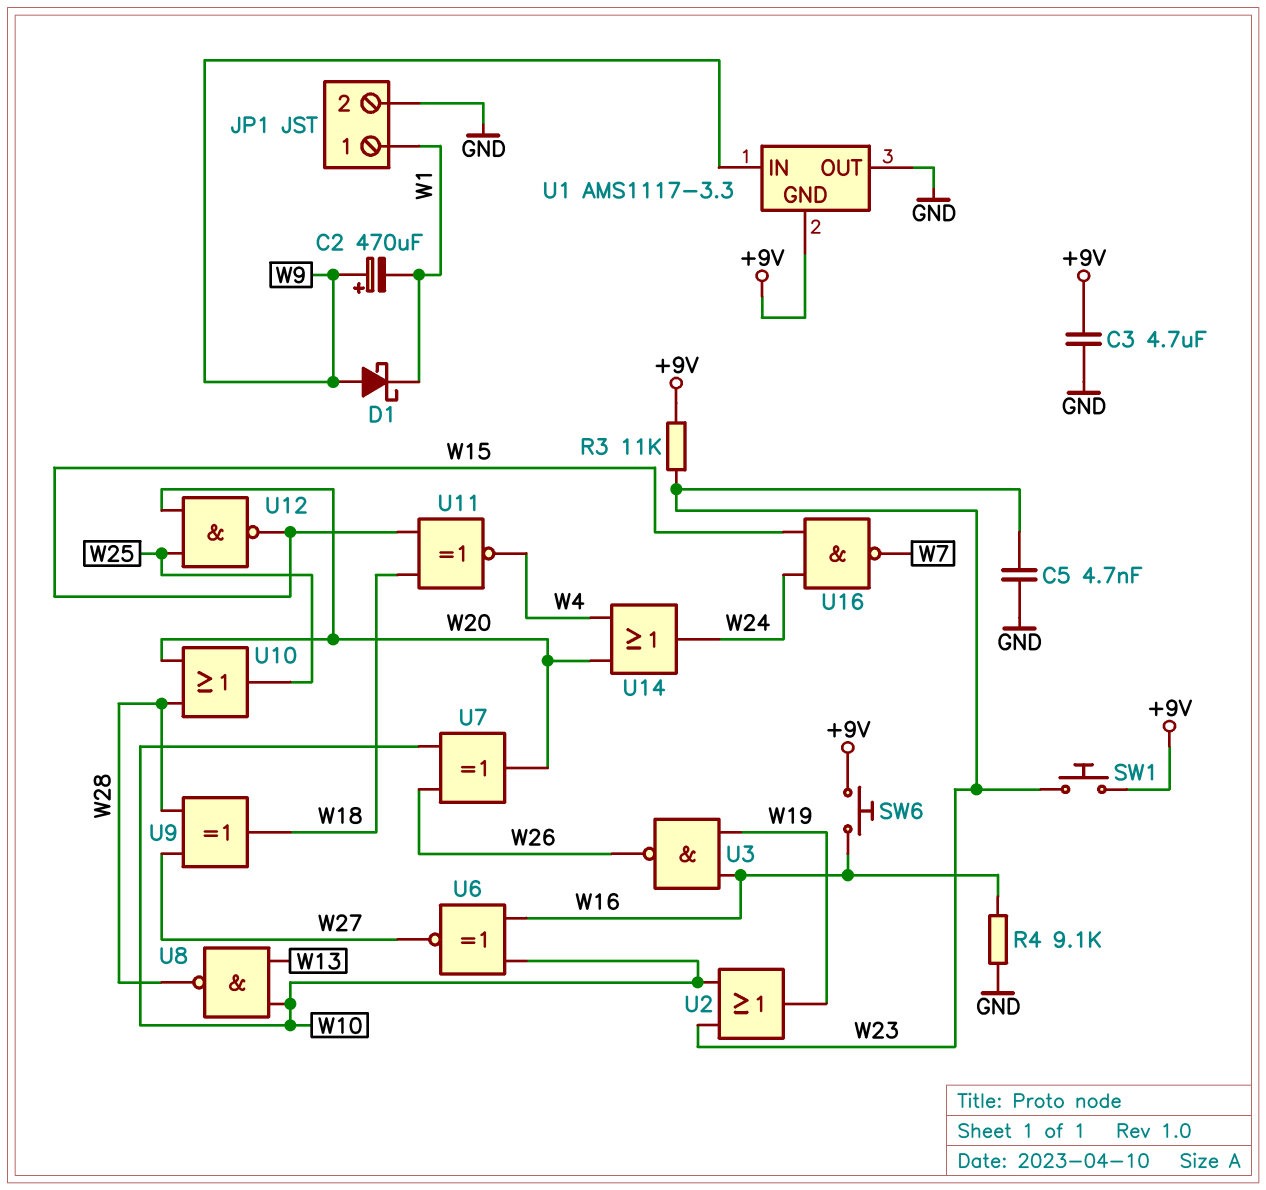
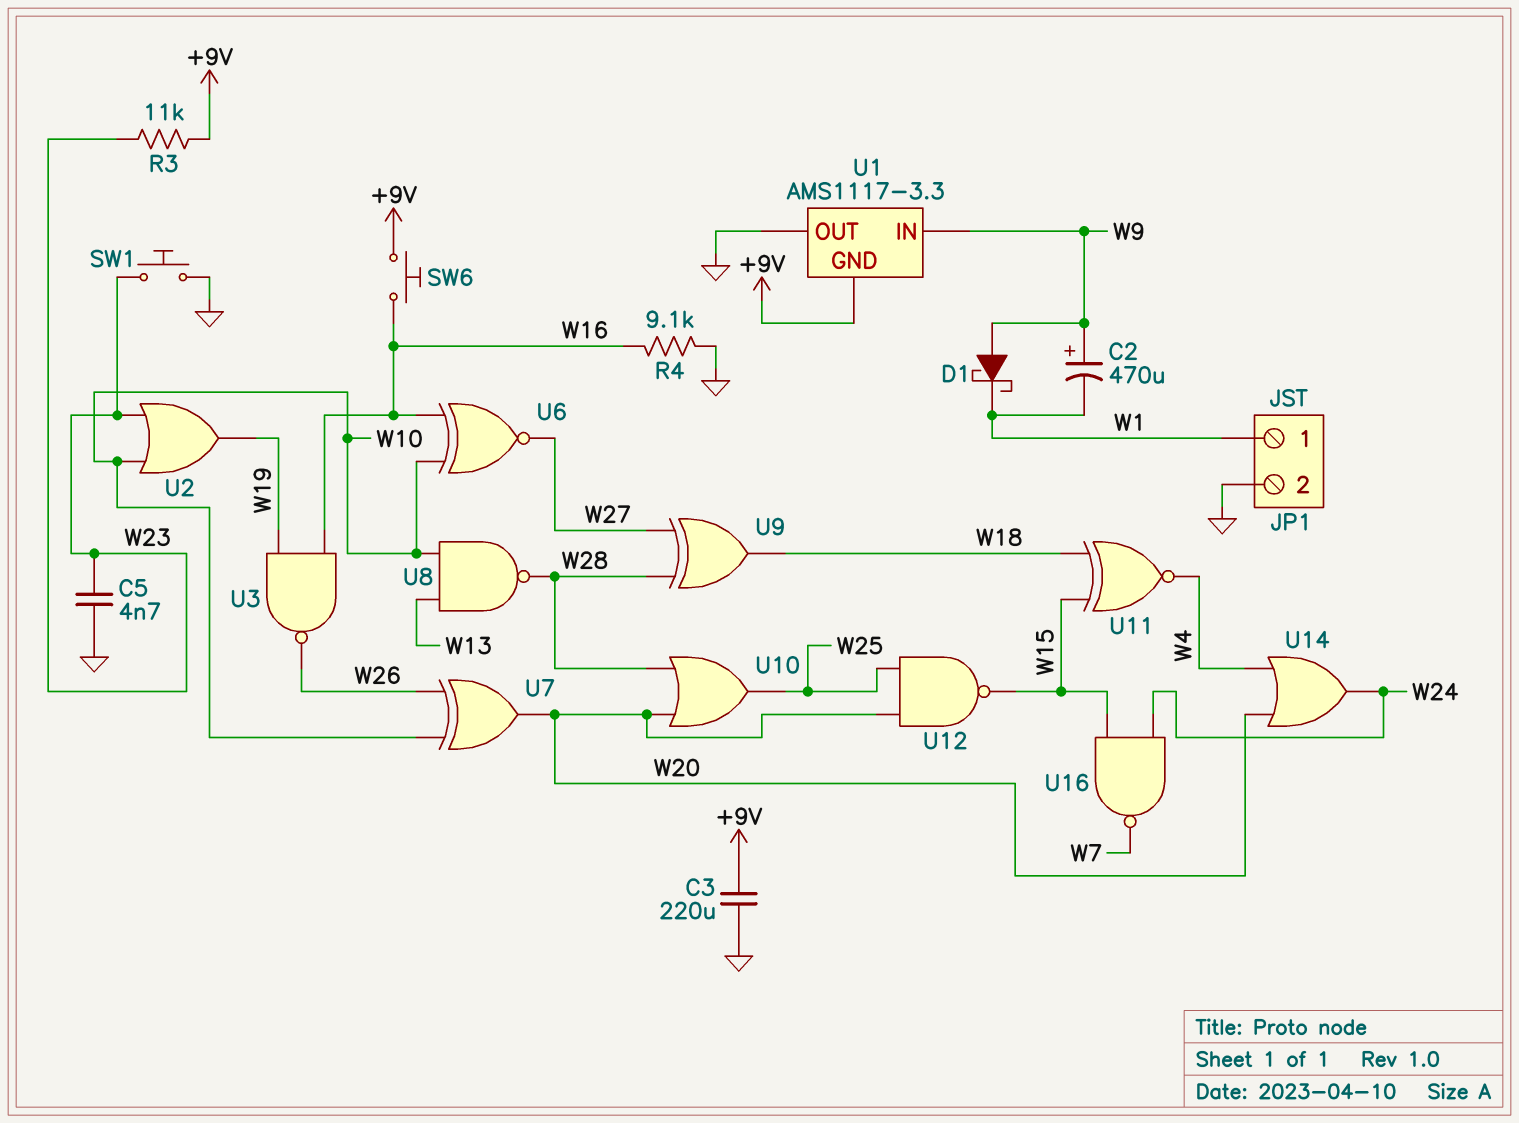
C3: 4.7uF (+9V, GND) -> 220uF (+9V, GND)
SW1: button (+9V, W23) -> button (GND, W23)

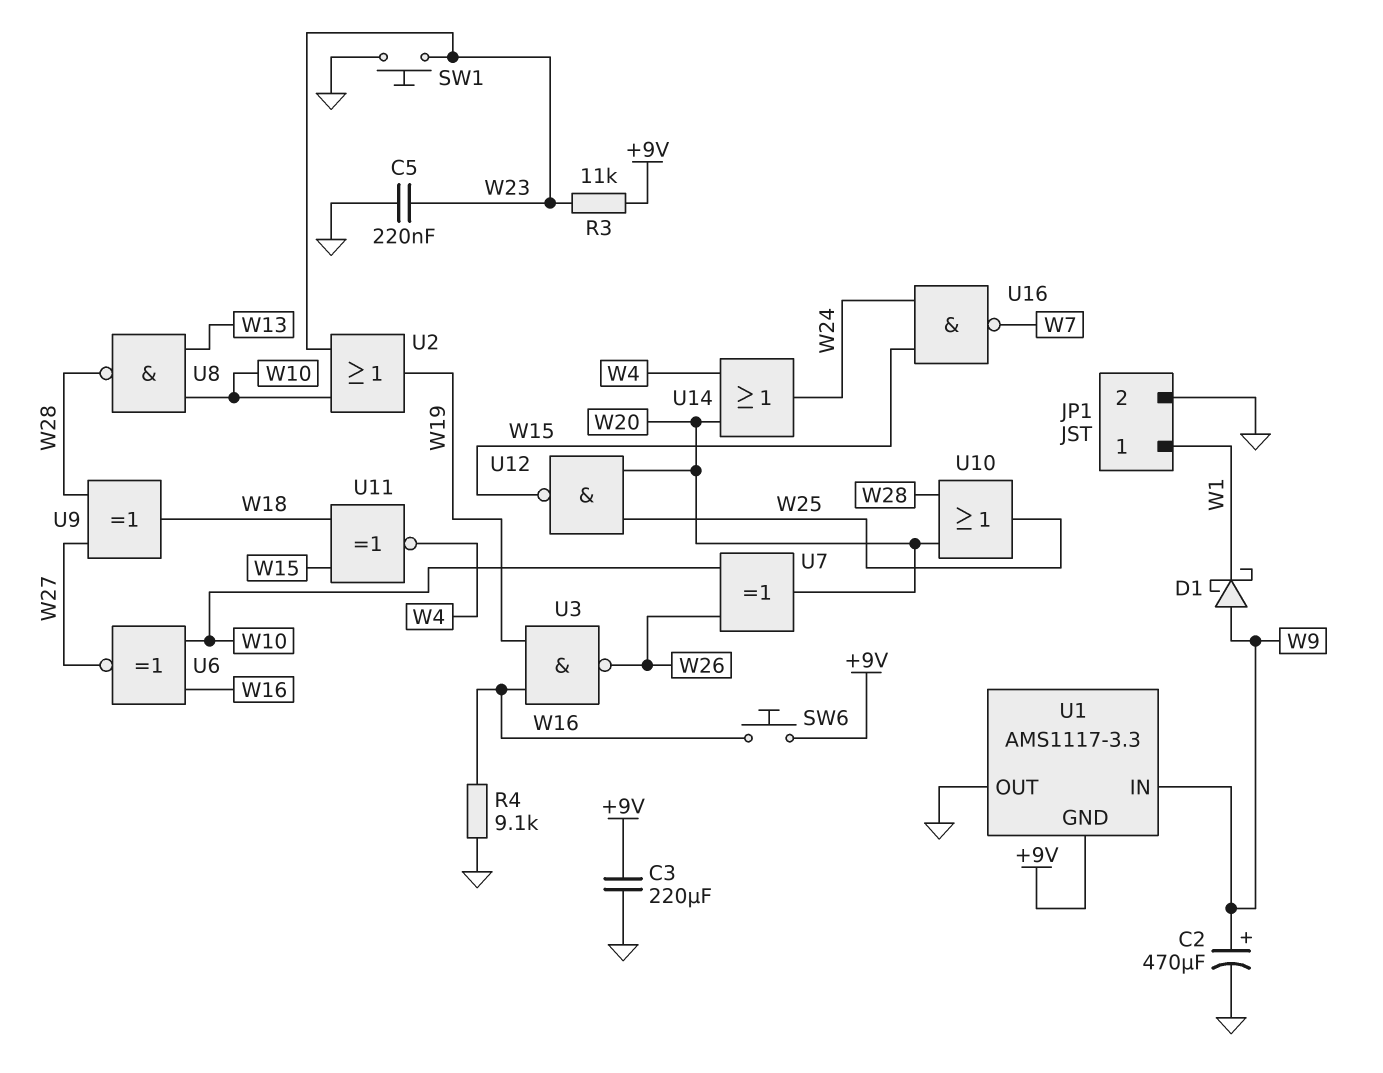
C2: 470uF (plus W9, minus W1) -> 470uF (plus W9, minus GND)
C5: 4.7nF (GND, W23) -> 220nF (GND, W23)

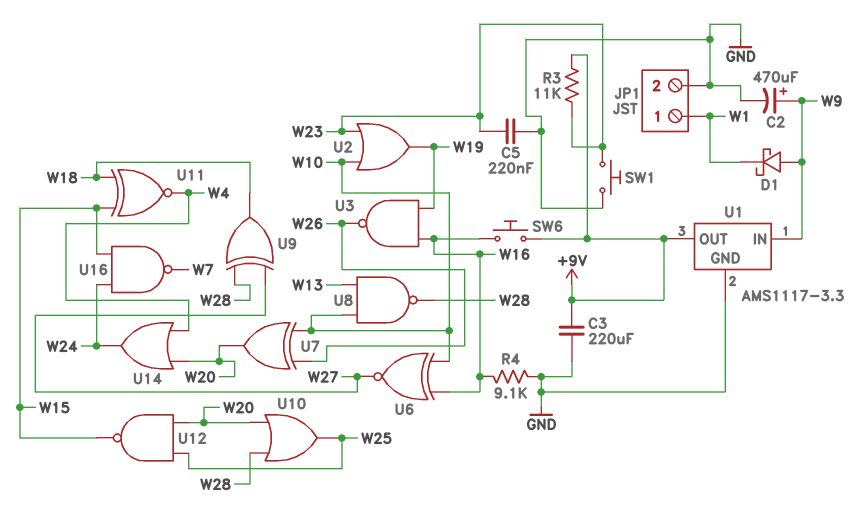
U1 pin GND: +9V -> GND
U1 pin OUT: GND -> +9V

